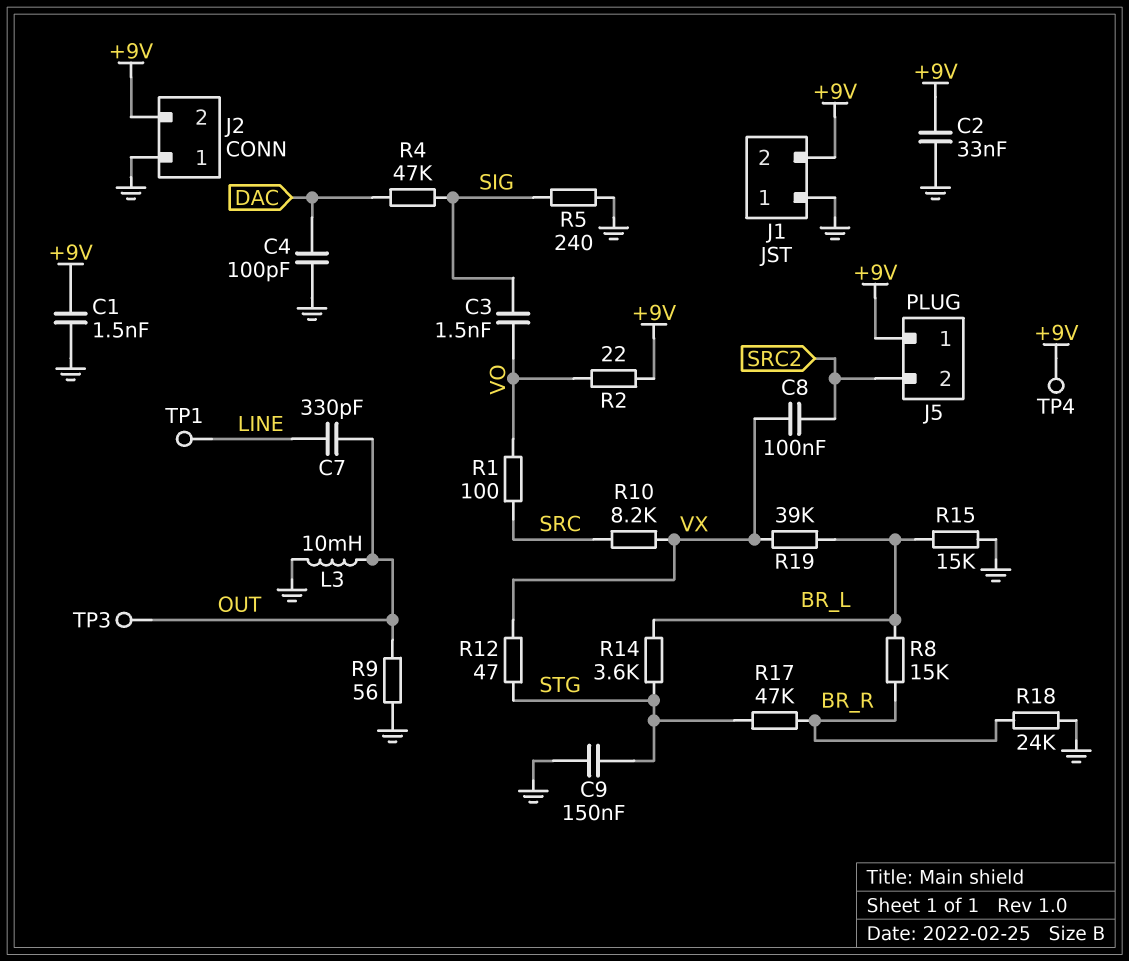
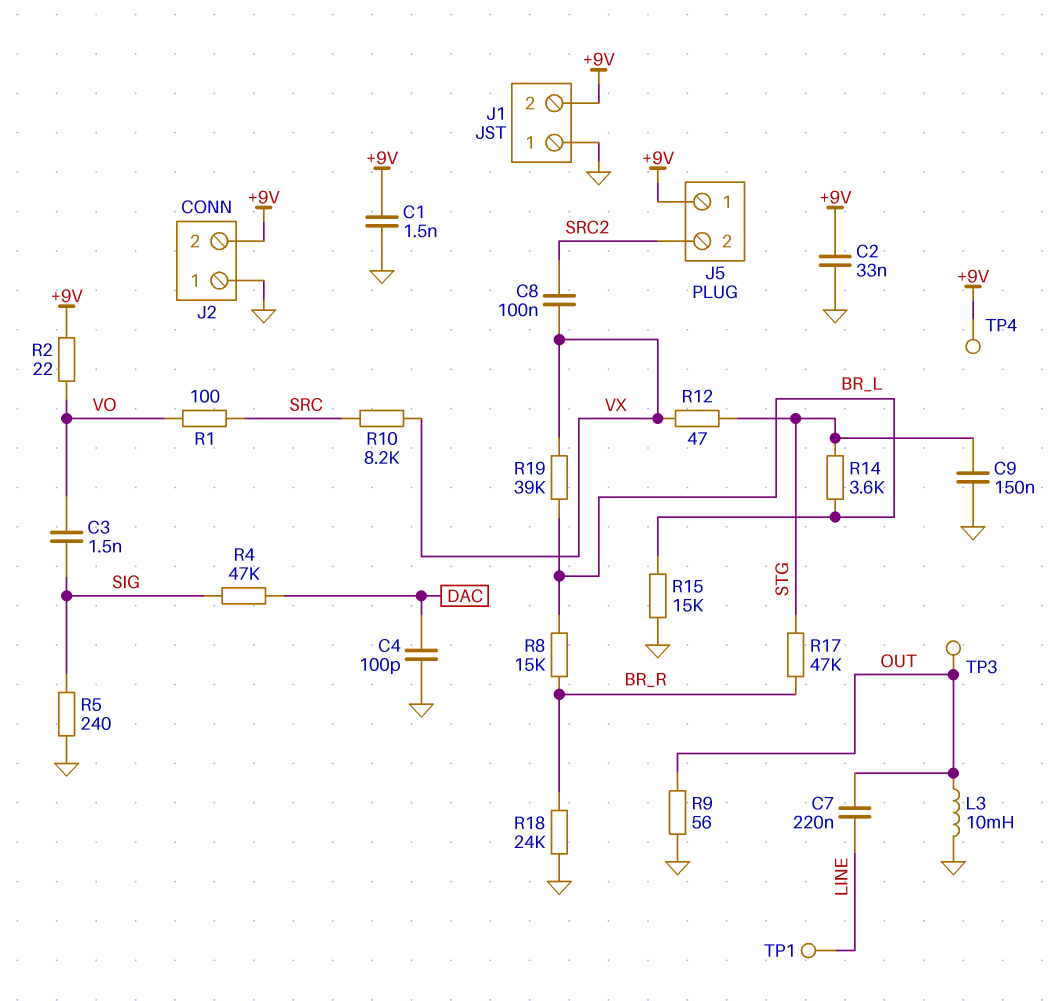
C7: 330pF (LINE, OUT) -> 220nF (LINE, OUT)

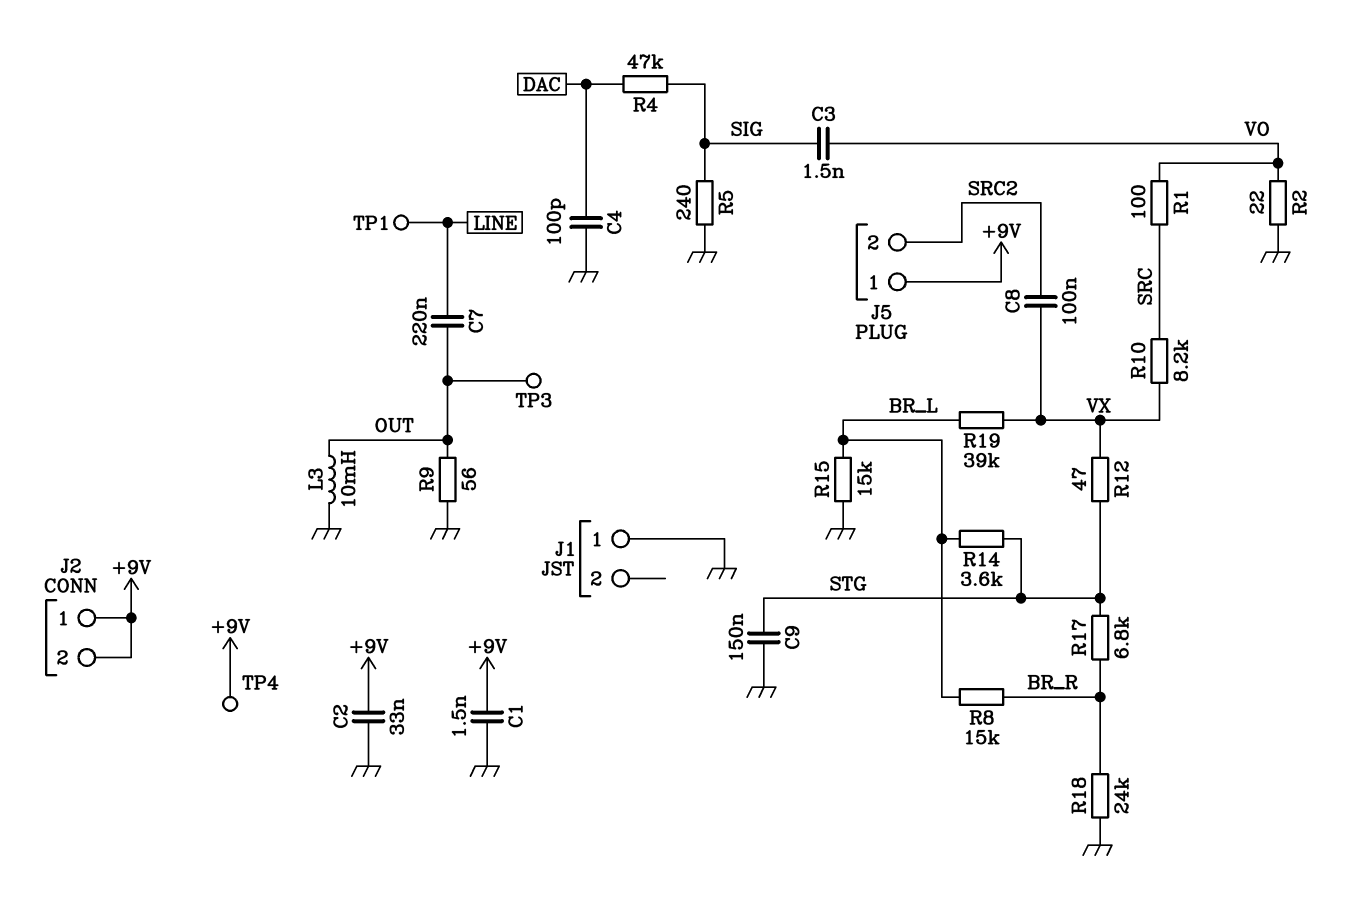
J1 pin 2: +9V -> none
J2 pin 1: GND -> +9V
R2: 22 (+9V, VO) -> 22 (GND, VO)
R17: 47k (BR_R, STG) -> 6.8k (BR_R, STG)

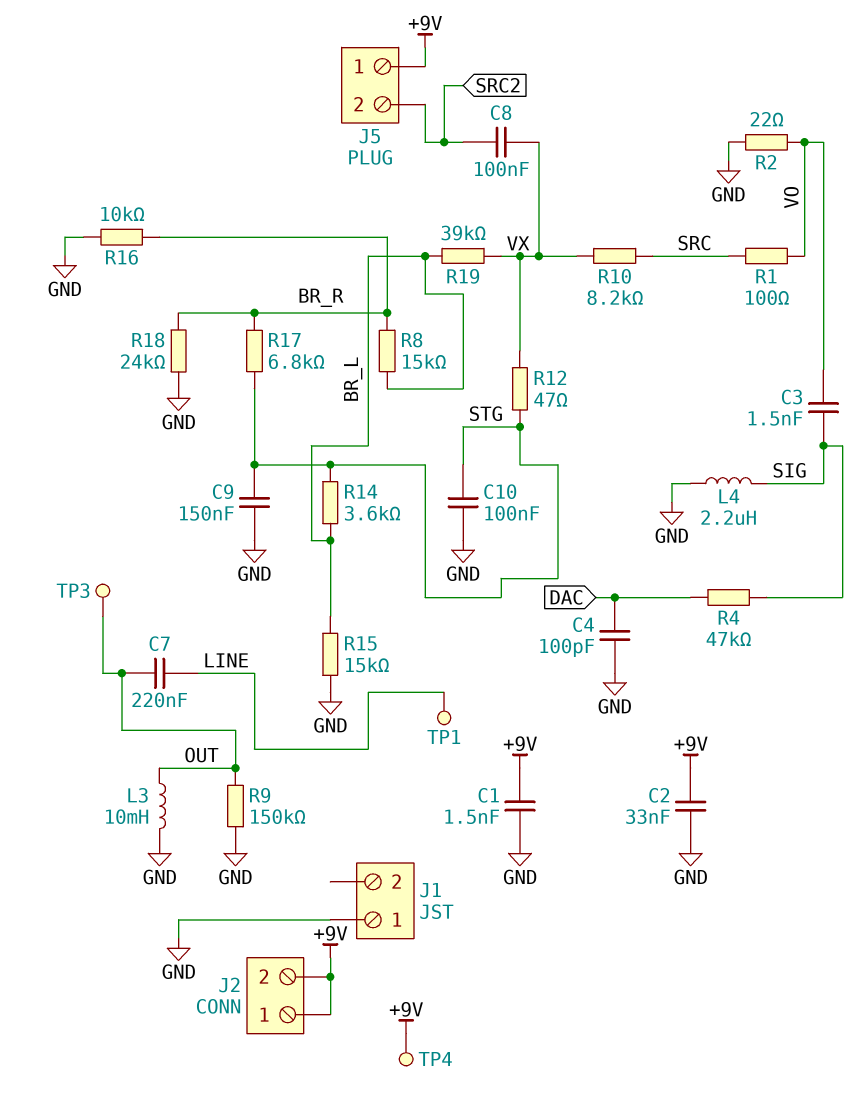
C10: none -> 100nF (GND, STG)
L4: none -> 2.2uH (GND, SIG)
R5: 240 (GND, SIG) -> none
R9: 56 (GND, OUT) -> 150k (GND, OUT)
R16: none -> 10k (BR_R, GND)

